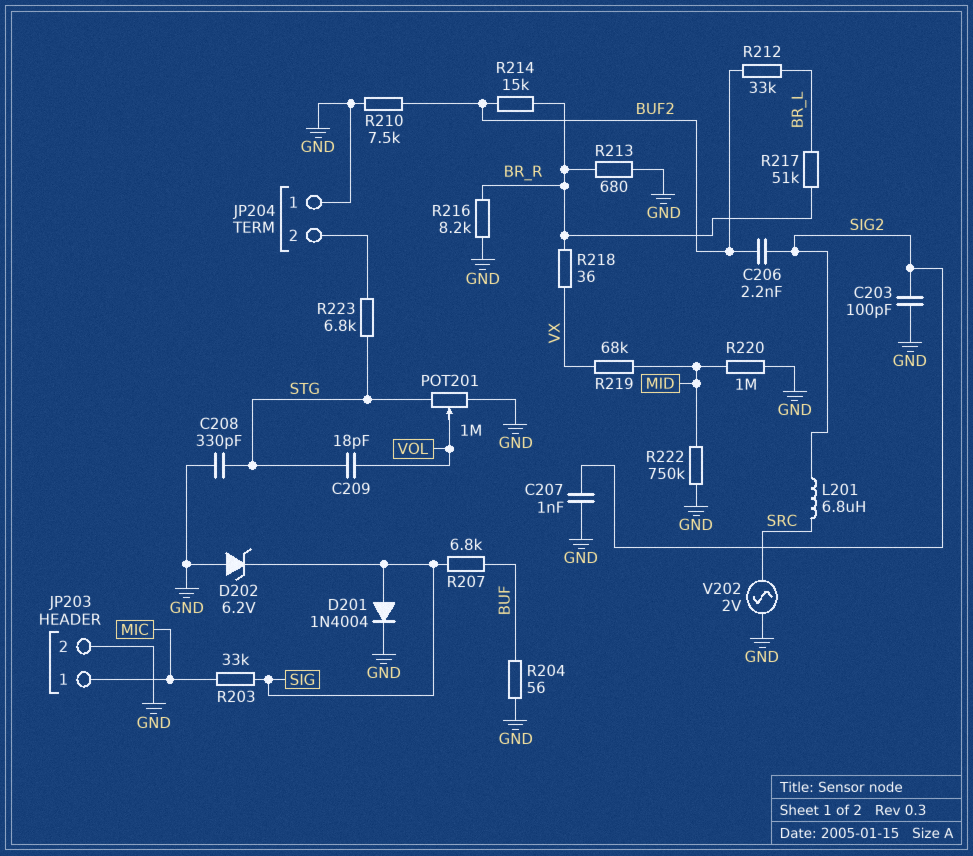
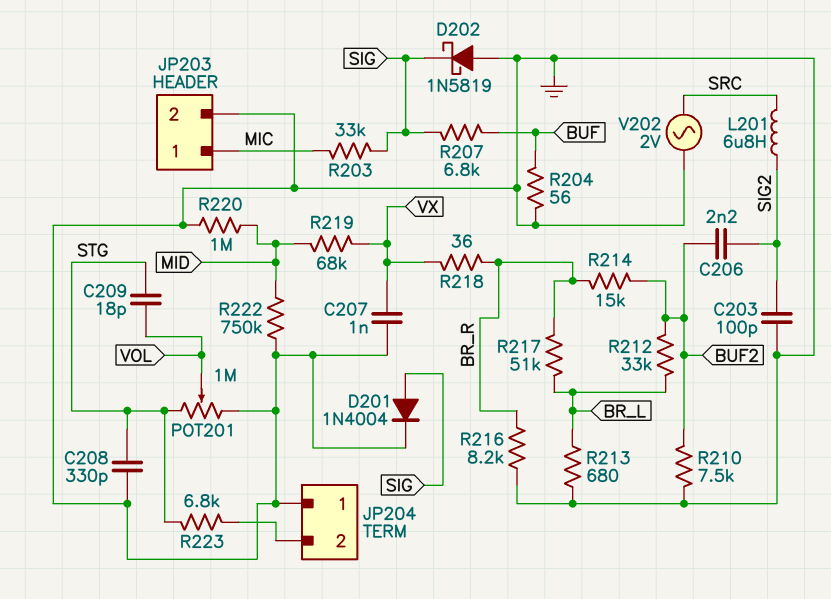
C207: 1nF (GND, SIG2) -> 1nF (GND, VX)
D202: zener 6.2V (A GND, K SIG) -> schottky 1N5819 (A GND, K SIG)
R213: 680 (BR_R, GND) -> 680 (BR_L, GND)

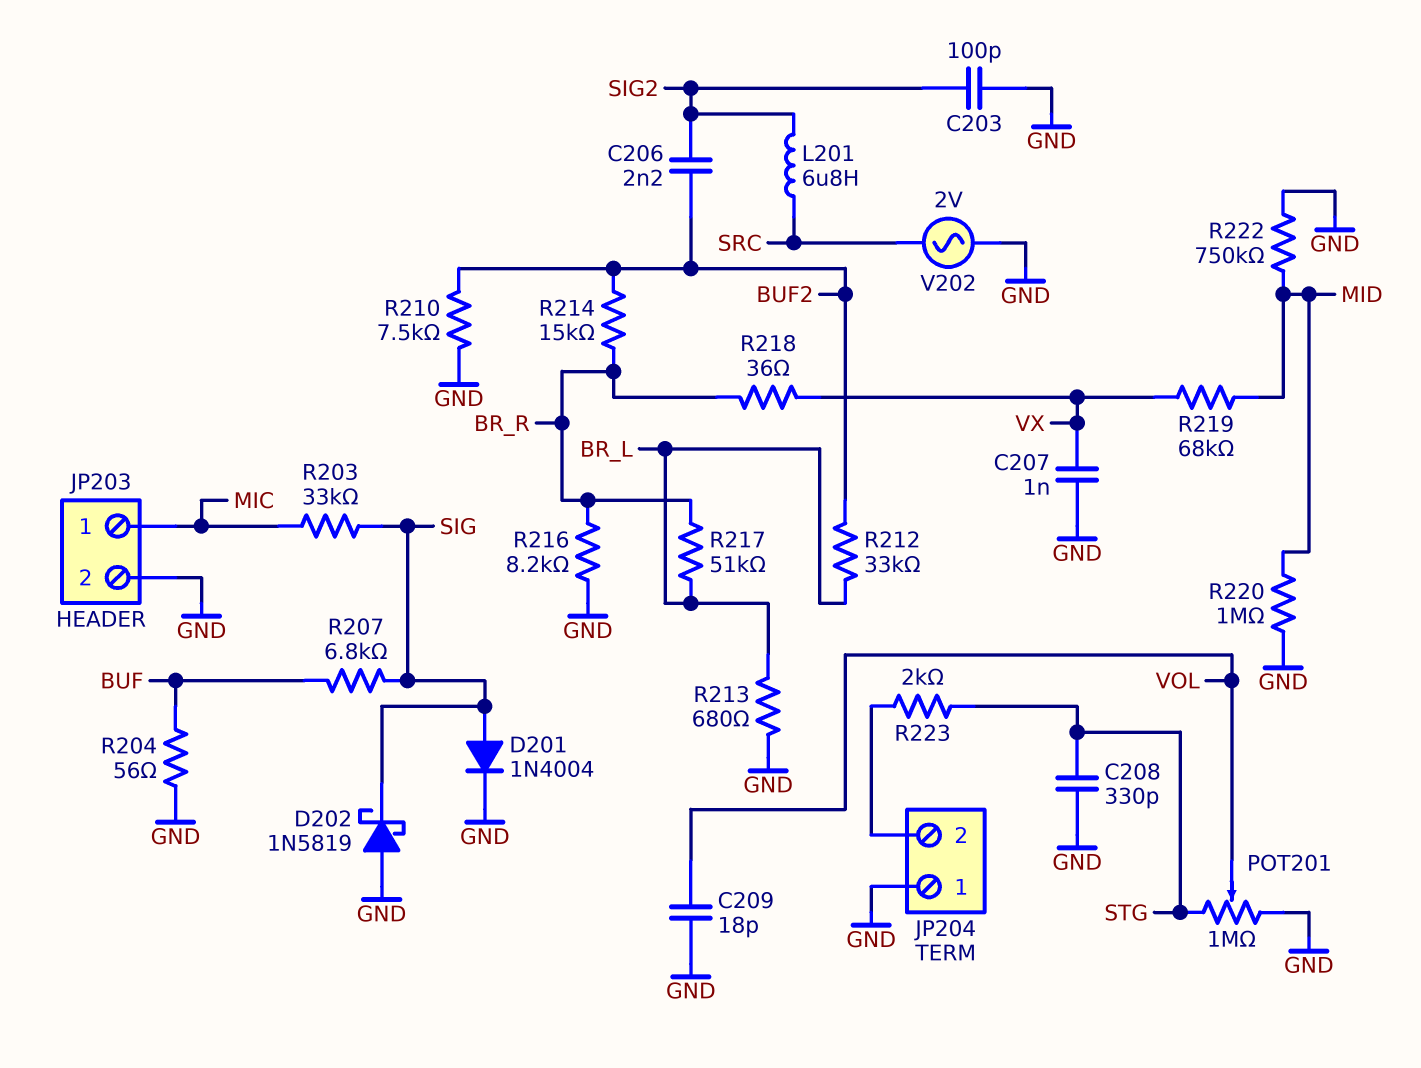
C209: 18pF (STG, VOL) -> 18pF (GND, VOL)
R223: 6.8k (JP204/2, STG) -> 2k (JP204/2, STG)

